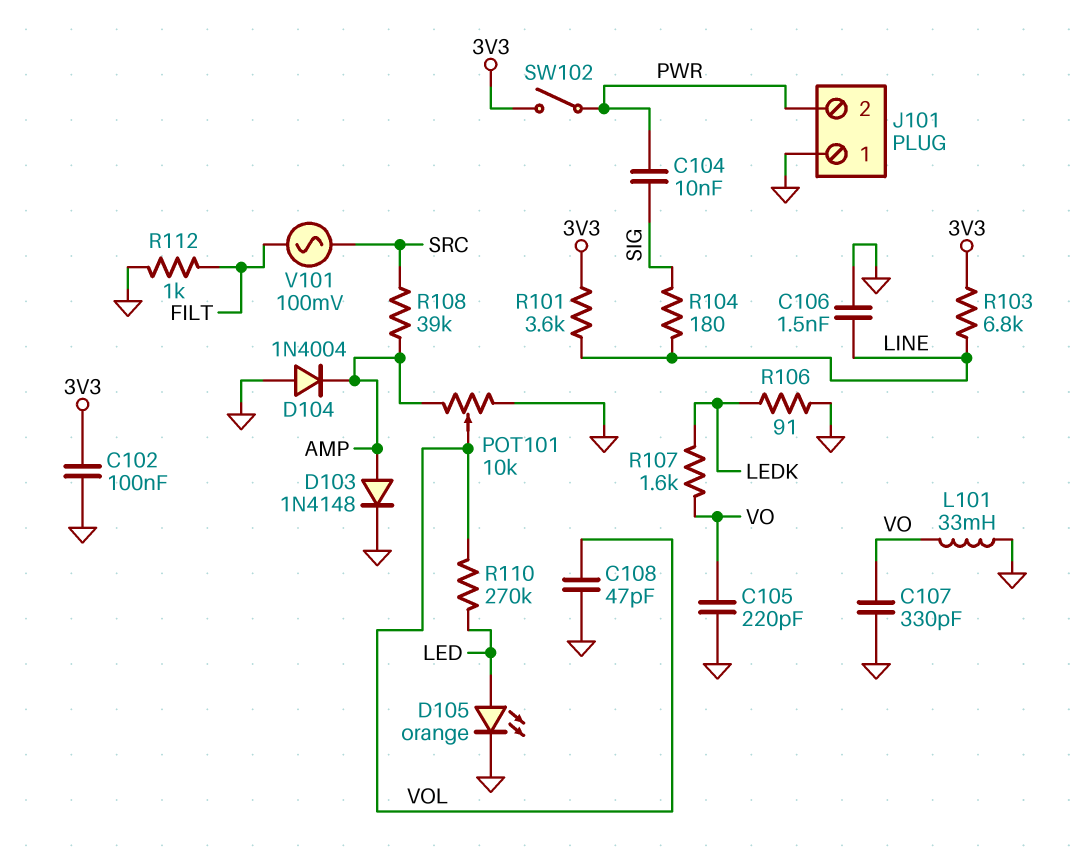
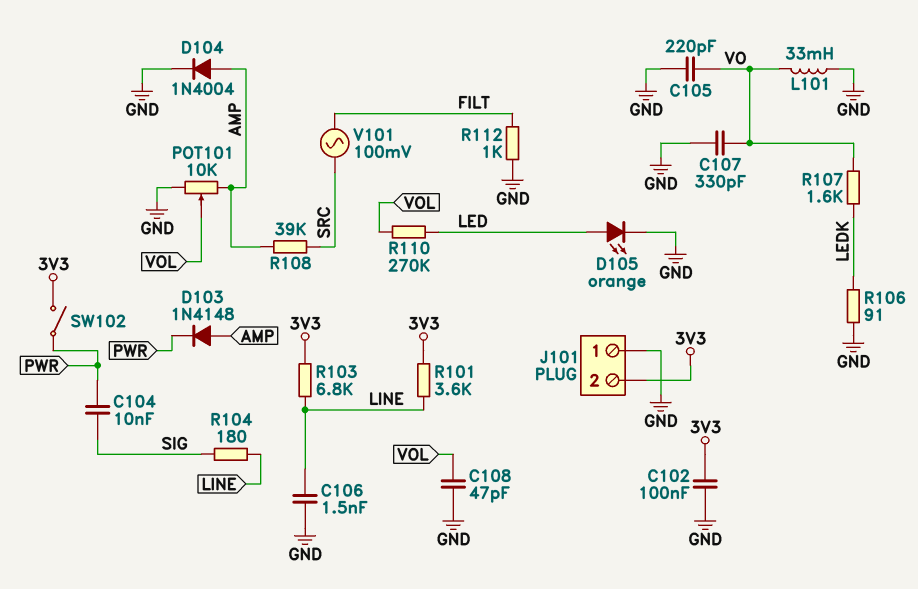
D103: diode 1N4148 (A AMP, K GND) -> diode 1N4148 (A AMP, K PWR)
D104: diode 1N4004 (A GND, K AMP) -> diode 1N4004 (A AMP, K GND)
J101 pin 2: PWR -> 3V3

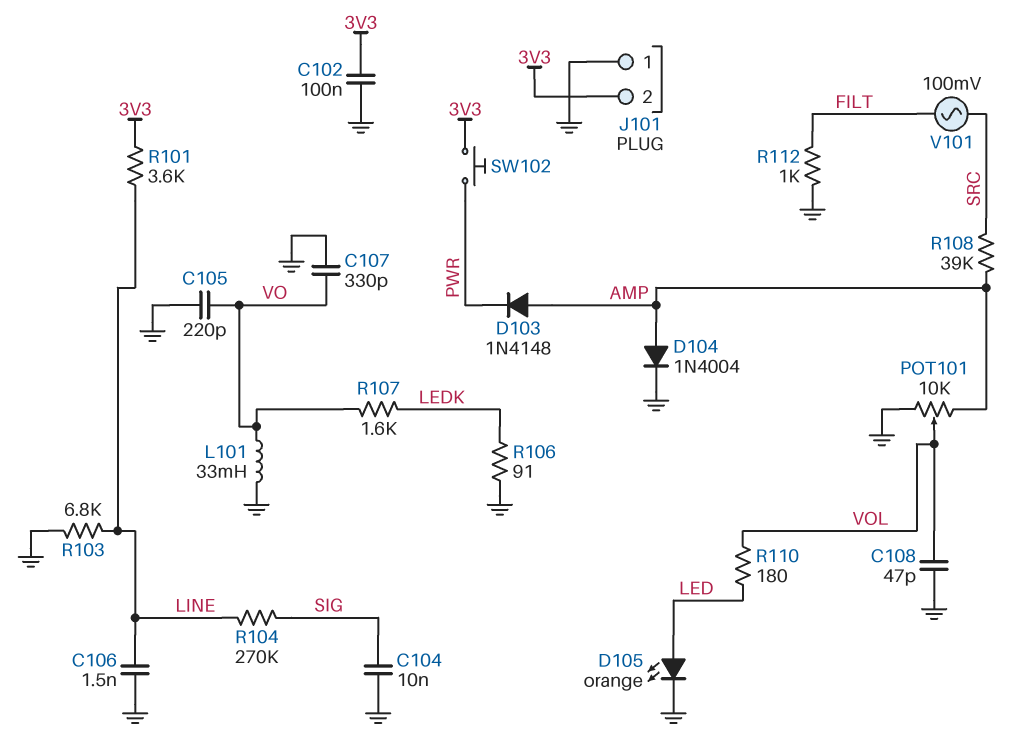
C104: 10nF (PWR, SIG) -> 10nF (GND, SIG)
R103: 6.8k (3V3, LINE) -> 6.8k (GND, LINE)
R104: 180 (LINE, SIG) -> 270k (LINE, SIG)
R110: 270k (LED, VOL) -> 180 (LED, VOL)
SW102: switch (3V3, PWR) -> button (3V3, PWR)

